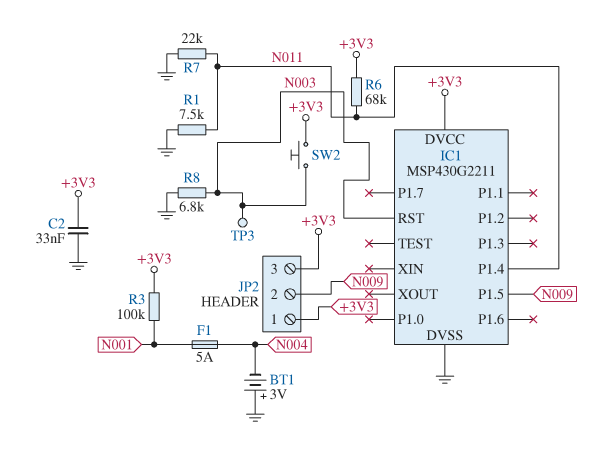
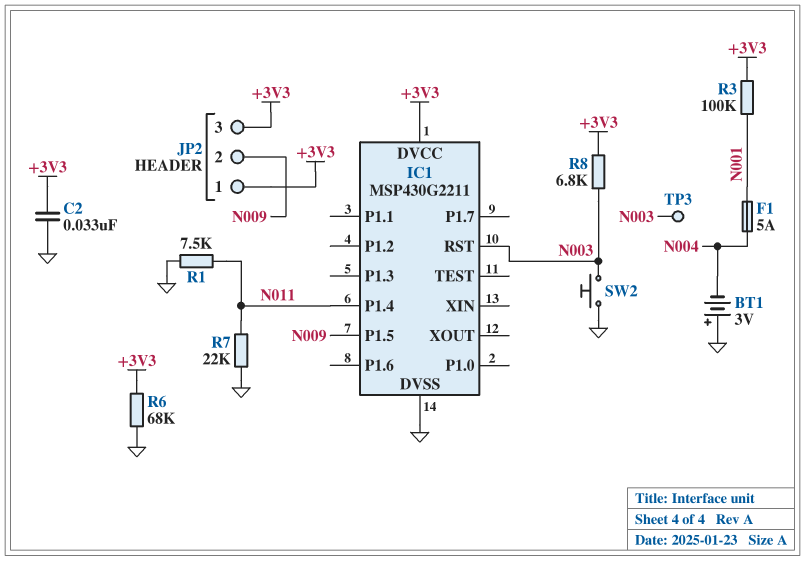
R6: 68k (+3V3, N011) -> 68k (+3V3, GND)
R8: 6.8k (GND, N003) -> 6.8k (+3V3, N003)
SW2: button (+3V3, N003) -> button (GND, N003)

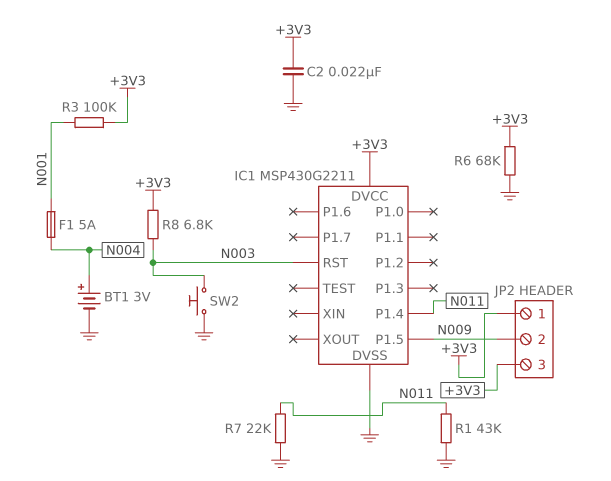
BT1: 3V (plus GND, minus N004) -> 3V (plus N004, minus GND)
C2: 33nF (+3V3, GND) -> 22nF (+3V3, GND)
R1: 7.5k (GND, N011) -> 43k (GND, N011)
TP3: test point (N003) -> none

